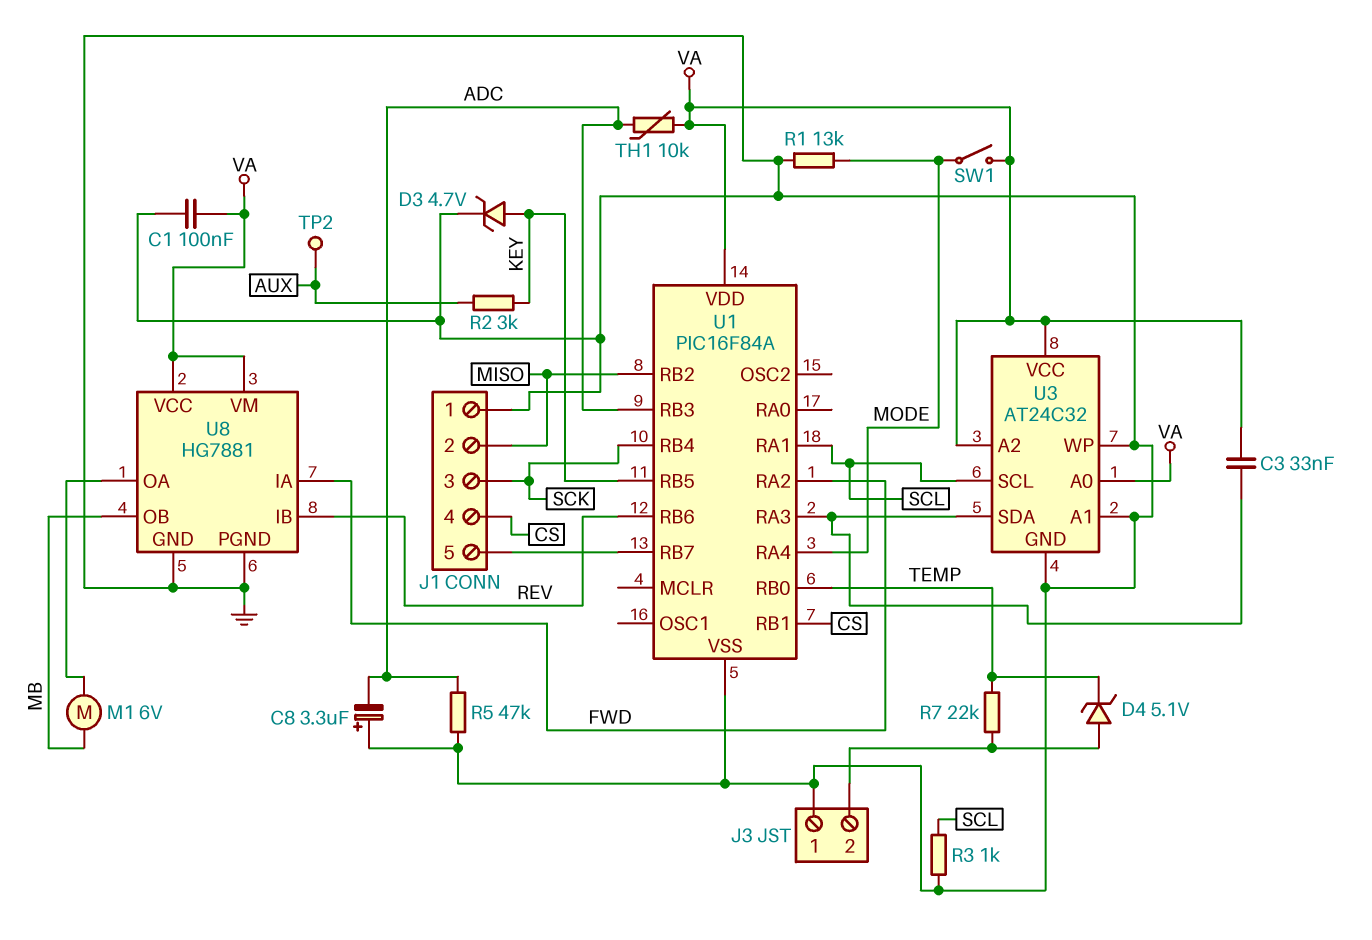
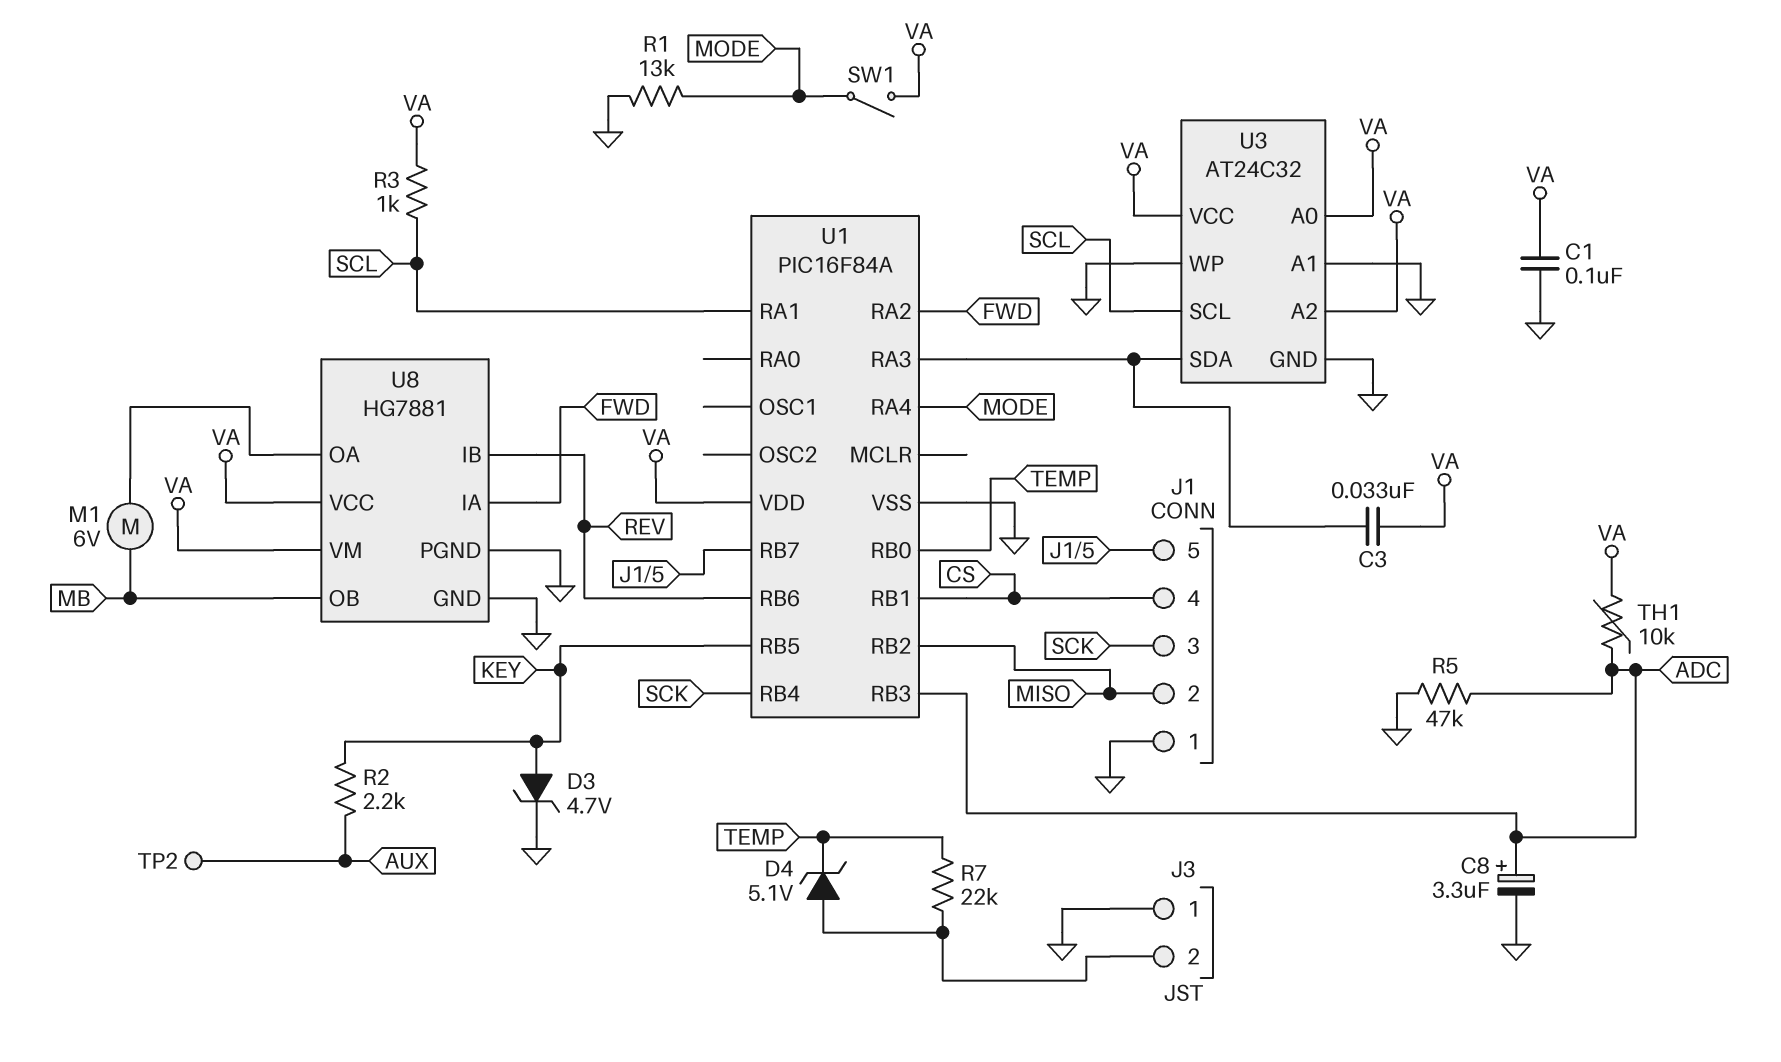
C8: 3.3uF (plus GND, minus ADC) -> 3.3uF (plus ADC, minus GND)
R2: 3k (AUX, KEY) -> 2.2k (AUX, KEY)
R3: 1k (GND, SCL) -> 1k (SCL, VA)

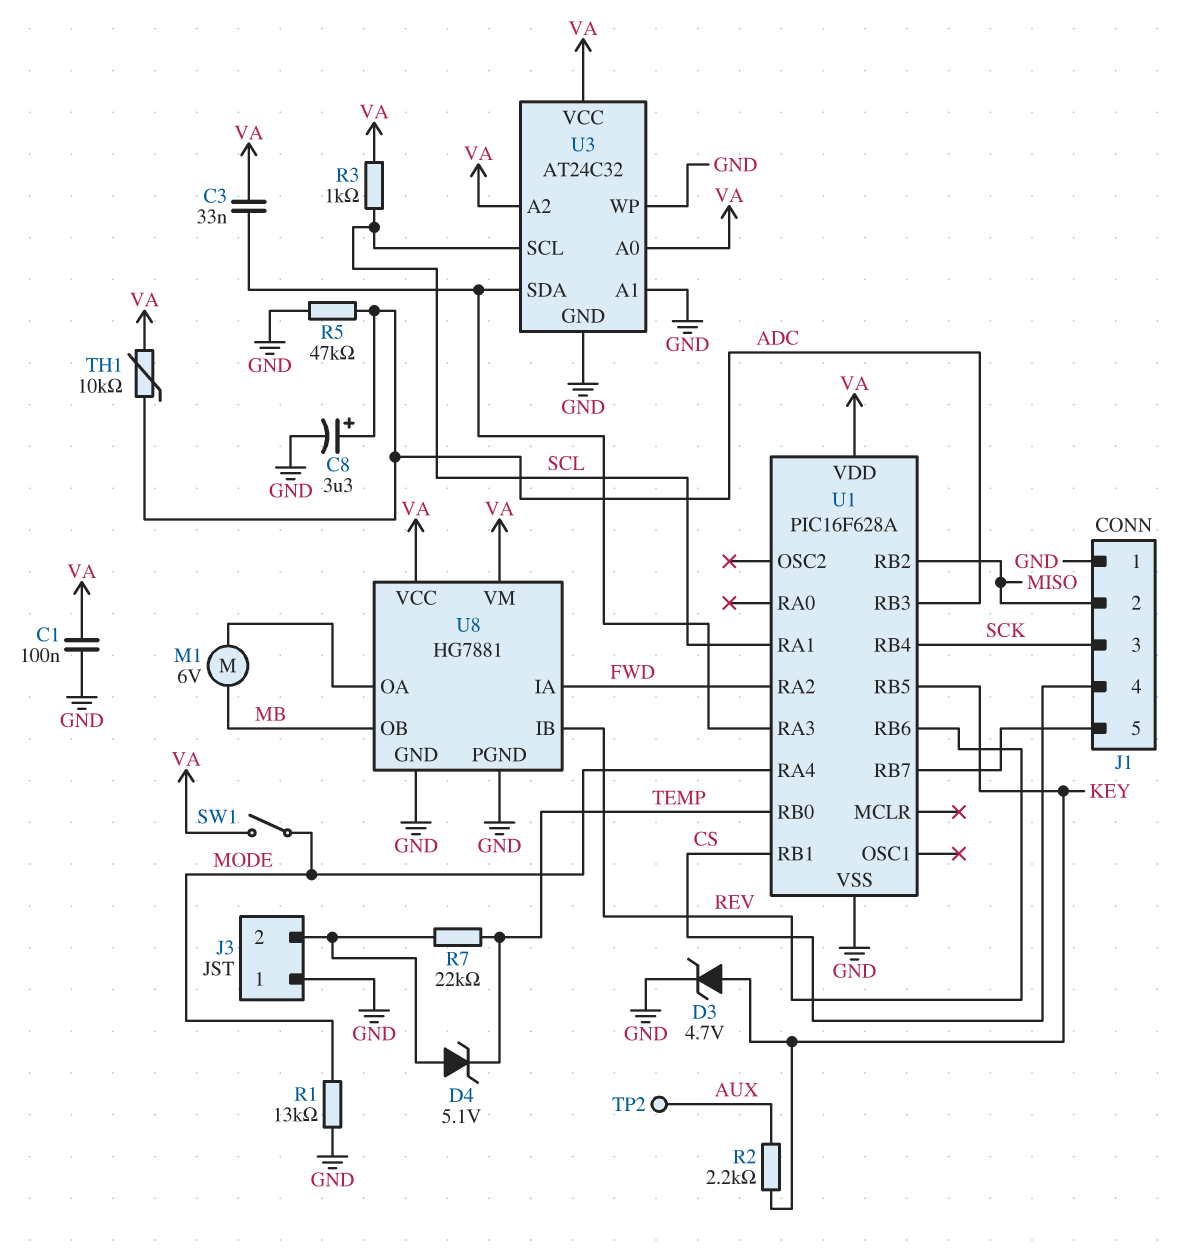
U1: PIC16F84A -> PIC16F628A

